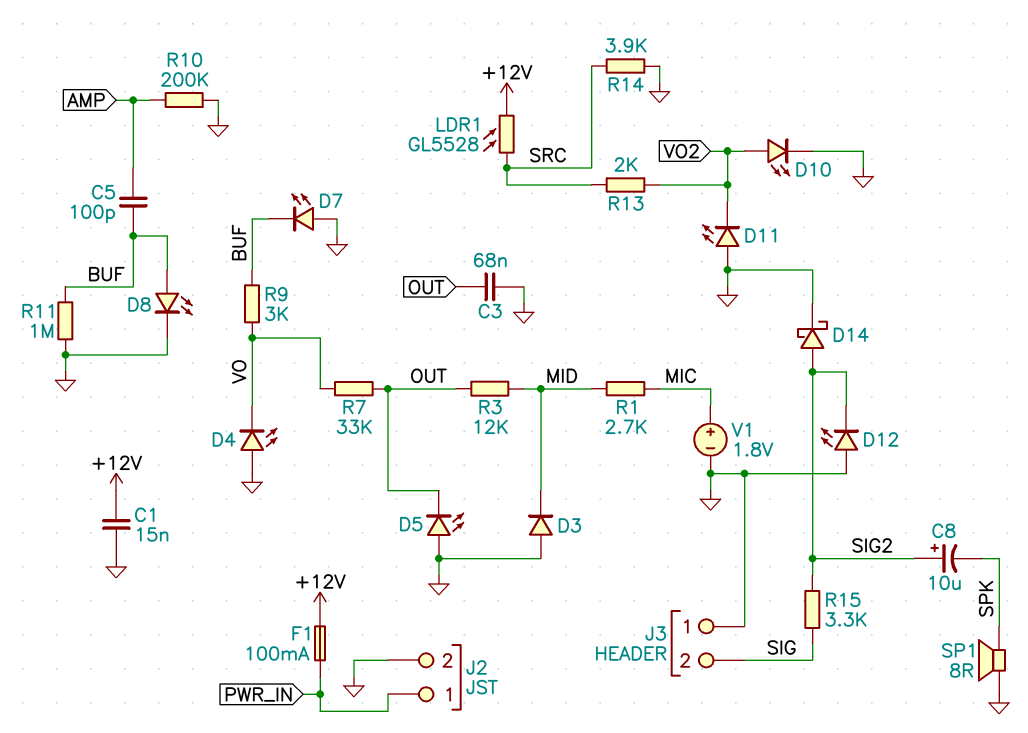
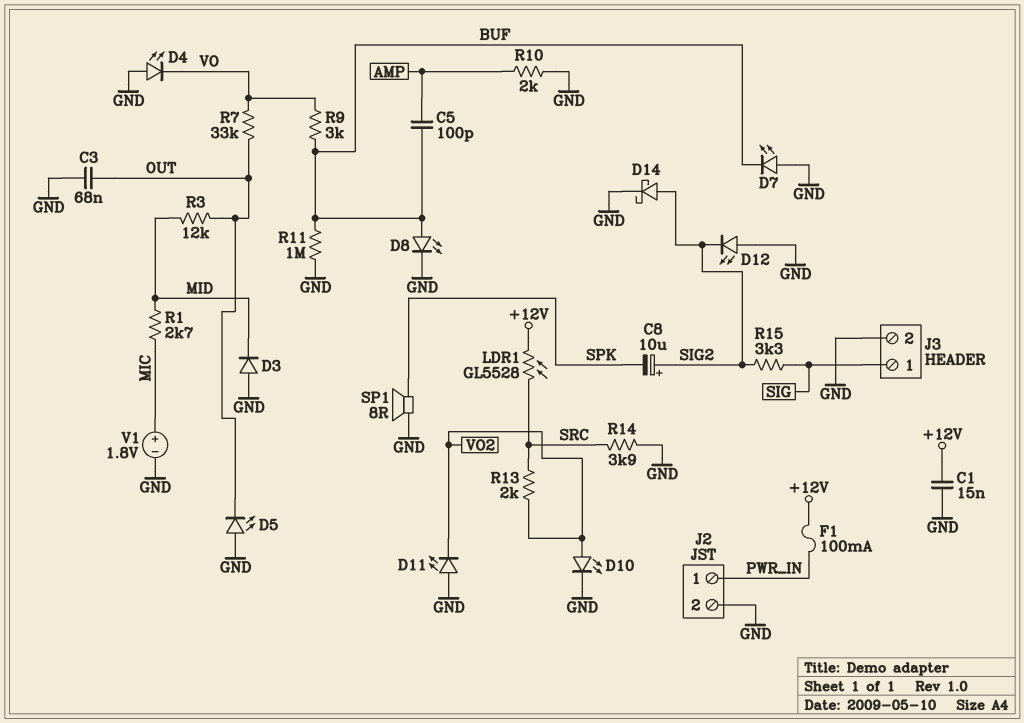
J3 pin 1: GND -> SIG
J3 pin 2: SIG -> GND
R10: 200k (AMP, GND) -> 2k (AMP, GND)

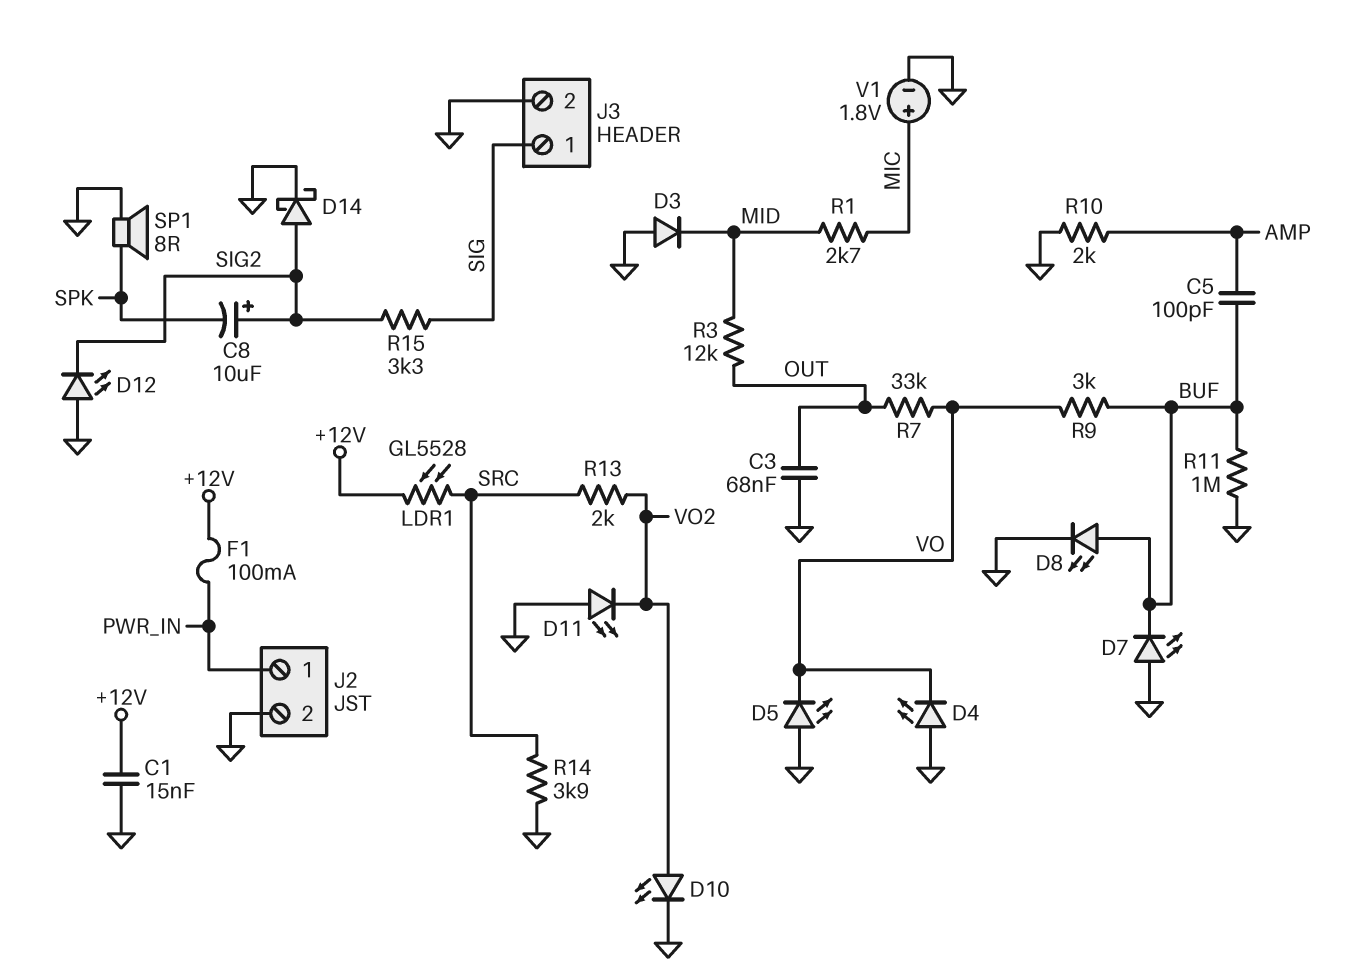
D5: LED (A GND, K OUT) -> LED (A GND, K VO)

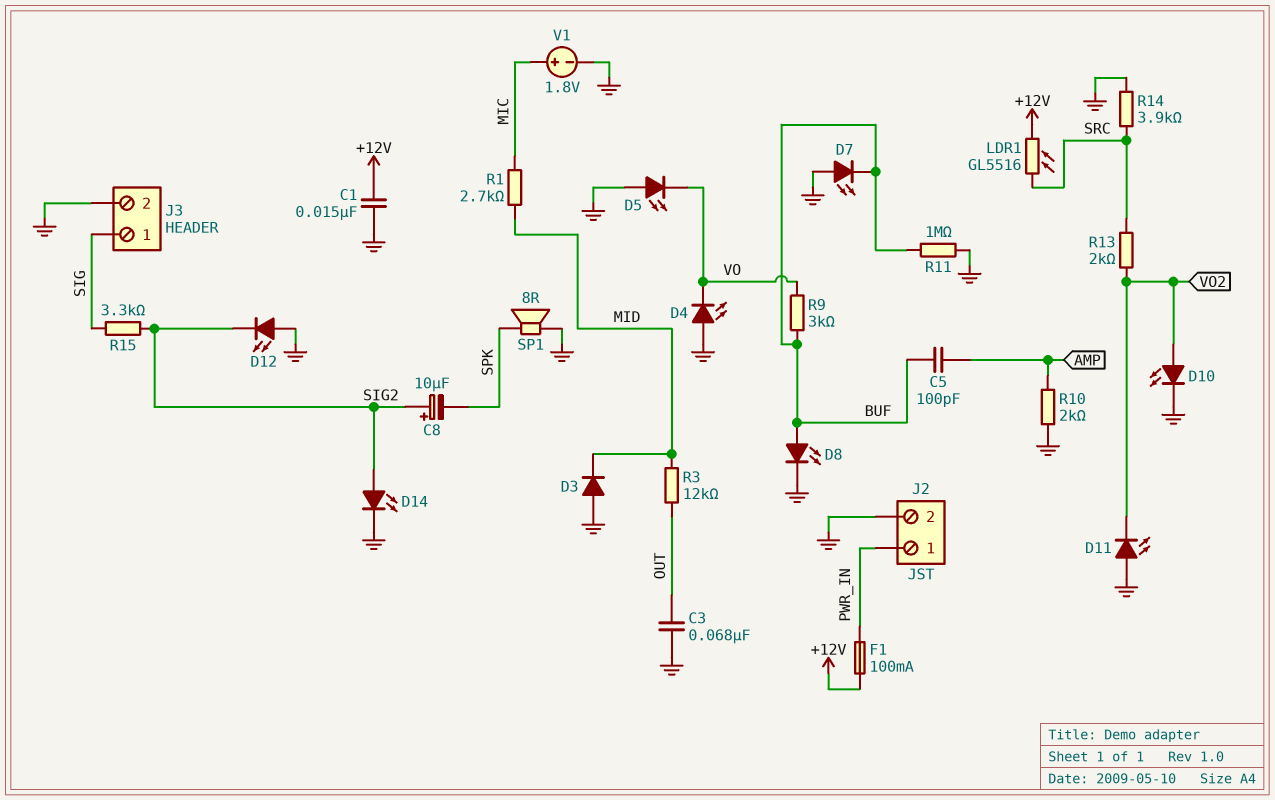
D14: schottky (A SIG2, K GND) -> LED (A SIG2, K GND)
LDR1: GL5528 (+12V, SRC) -> GL5516 (+12V, SRC)
R7: 33k (OUT, VO) -> none

